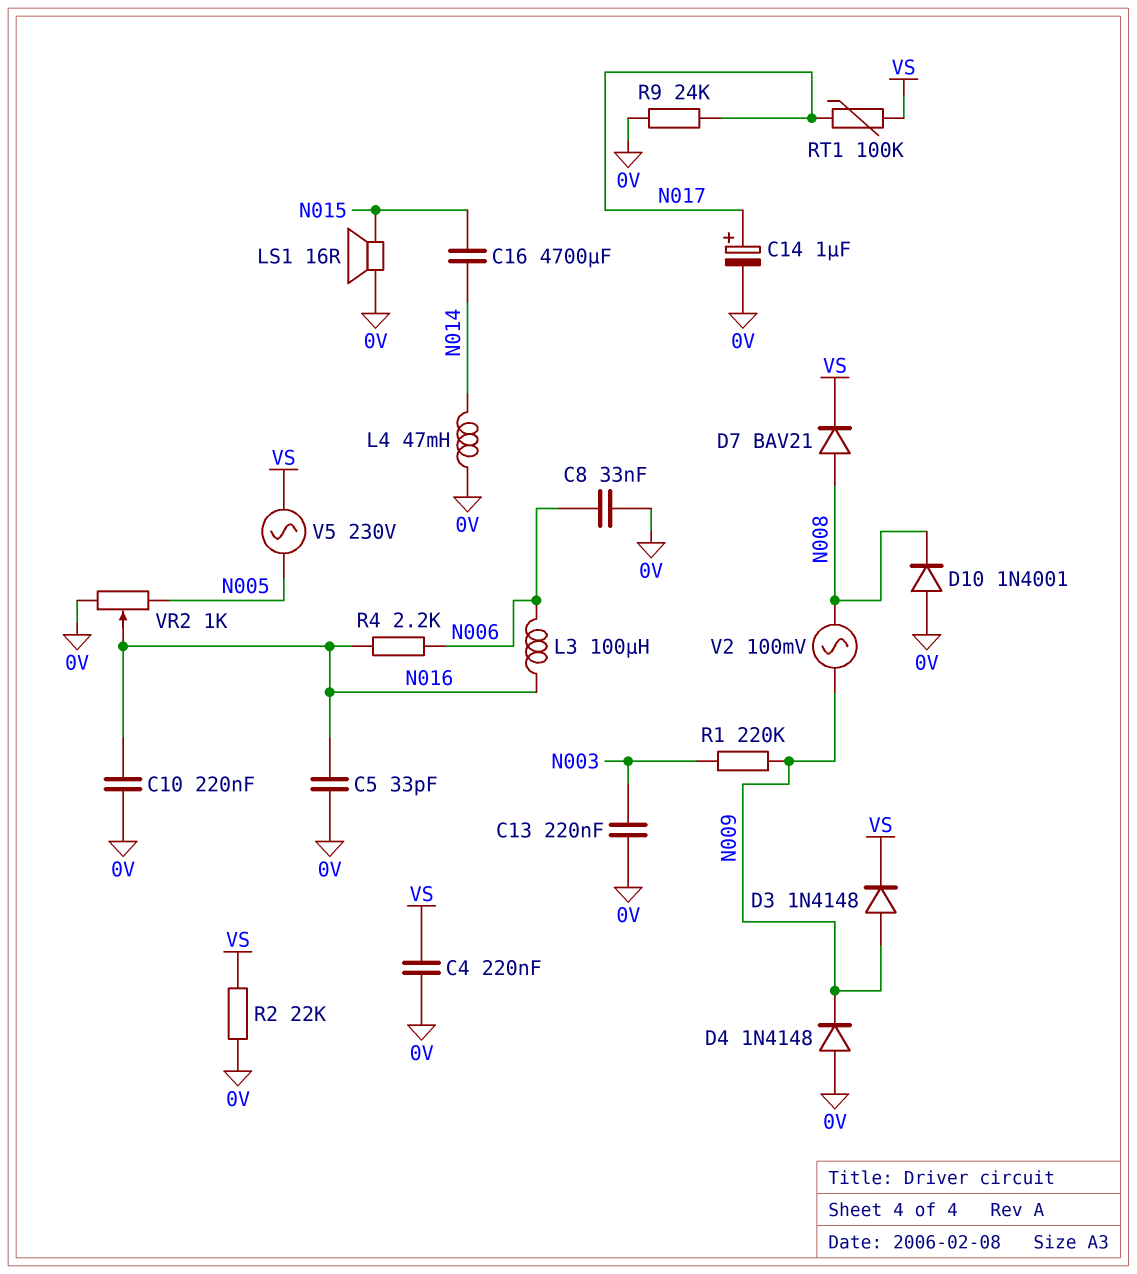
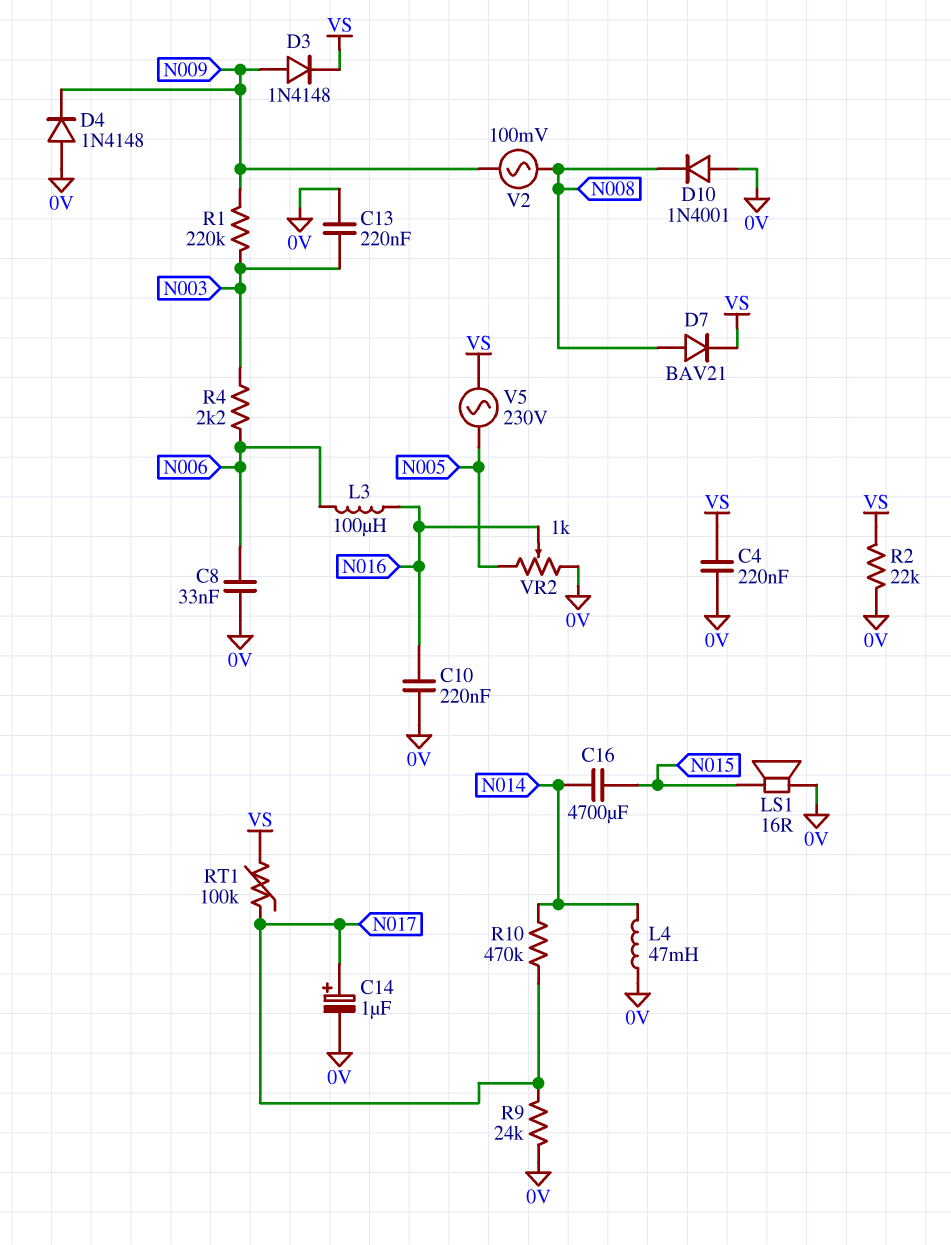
C5: 33pF (0V, N016) -> none
R4: 2.2k (N006, N016) -> 2.2k (N003, N006)
R10: none -> 470k (N014, N017)

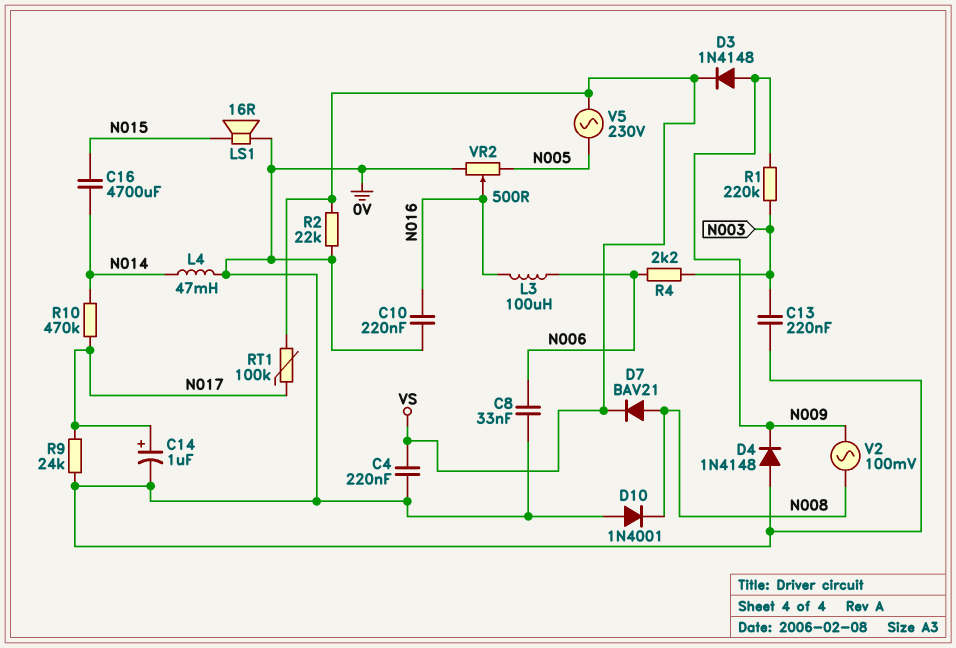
VR2: 1k (0V, N005, wiper N016) -> 500 (0V, N005, wiper N016)

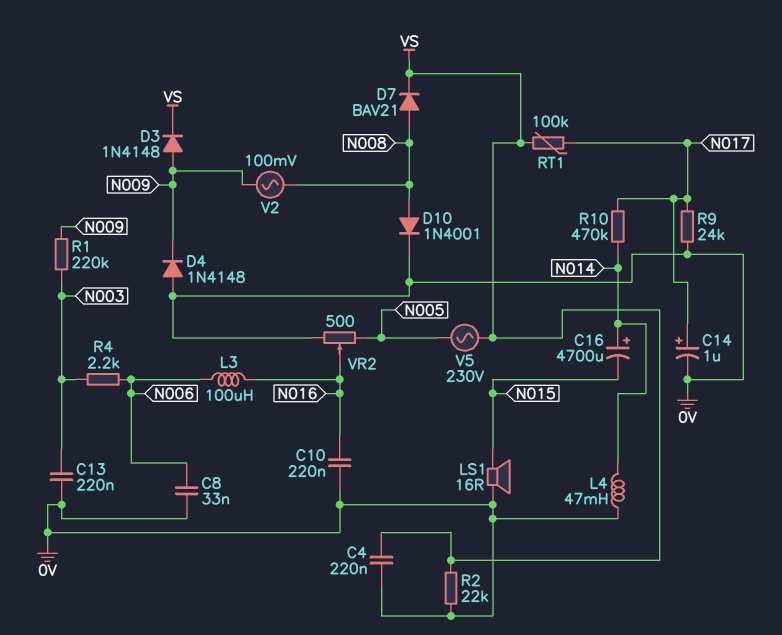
C16: 4700uF (N014, N015) -> 4700uF (plus N014, minus N015)
D10: diode 1N4001 (A 0V, K N008) -> diode 1N4001 (A N008, K 0V)

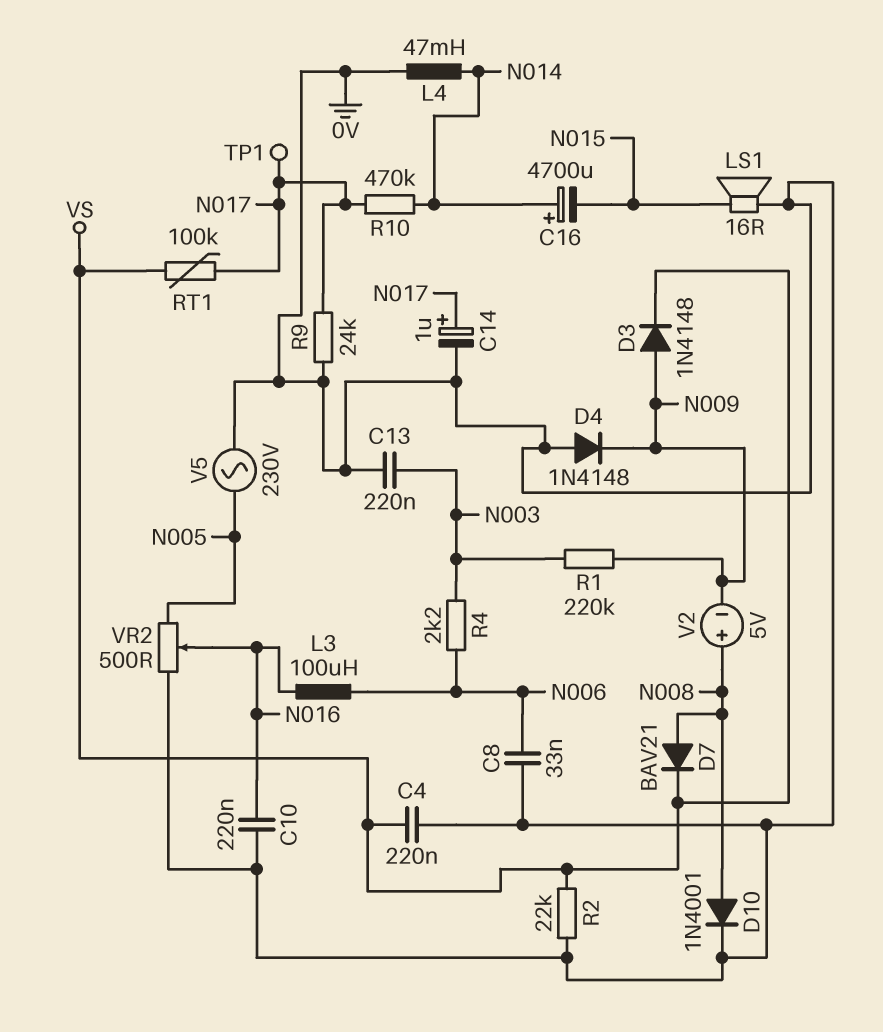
TP1: none -> test point (N017)
V2: AC 100mV (N008, N009) -> 5V (plus N008, minus N009)
V5: AC 230V (N005, VS) -> AC 230V (0V, N005)

